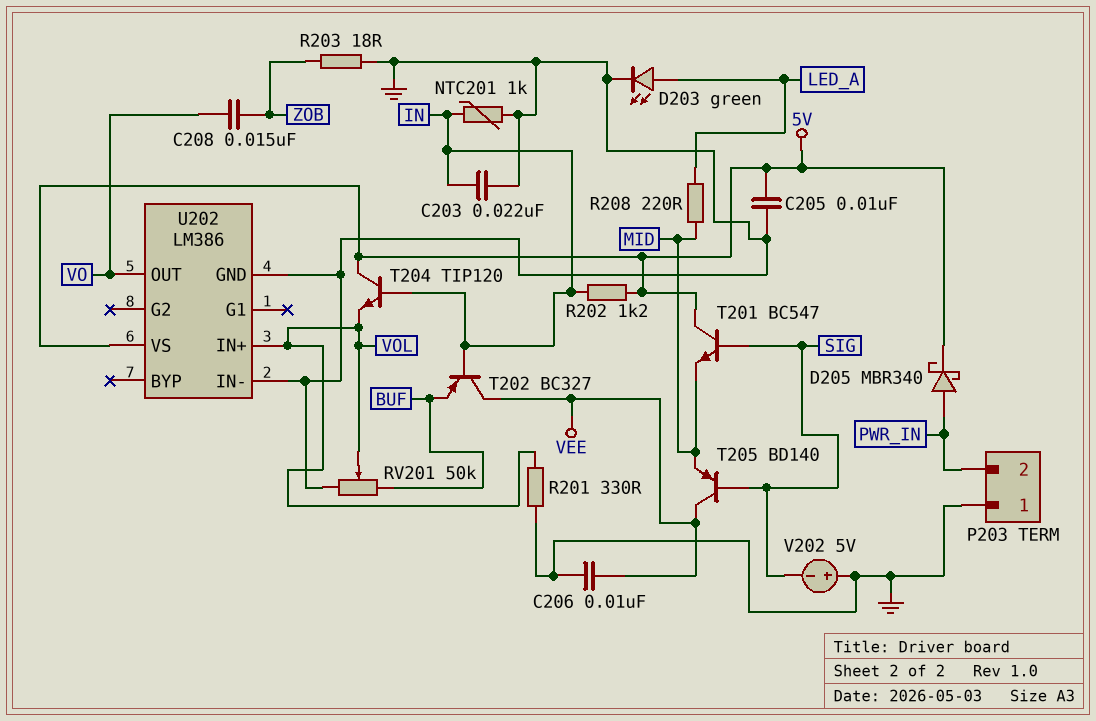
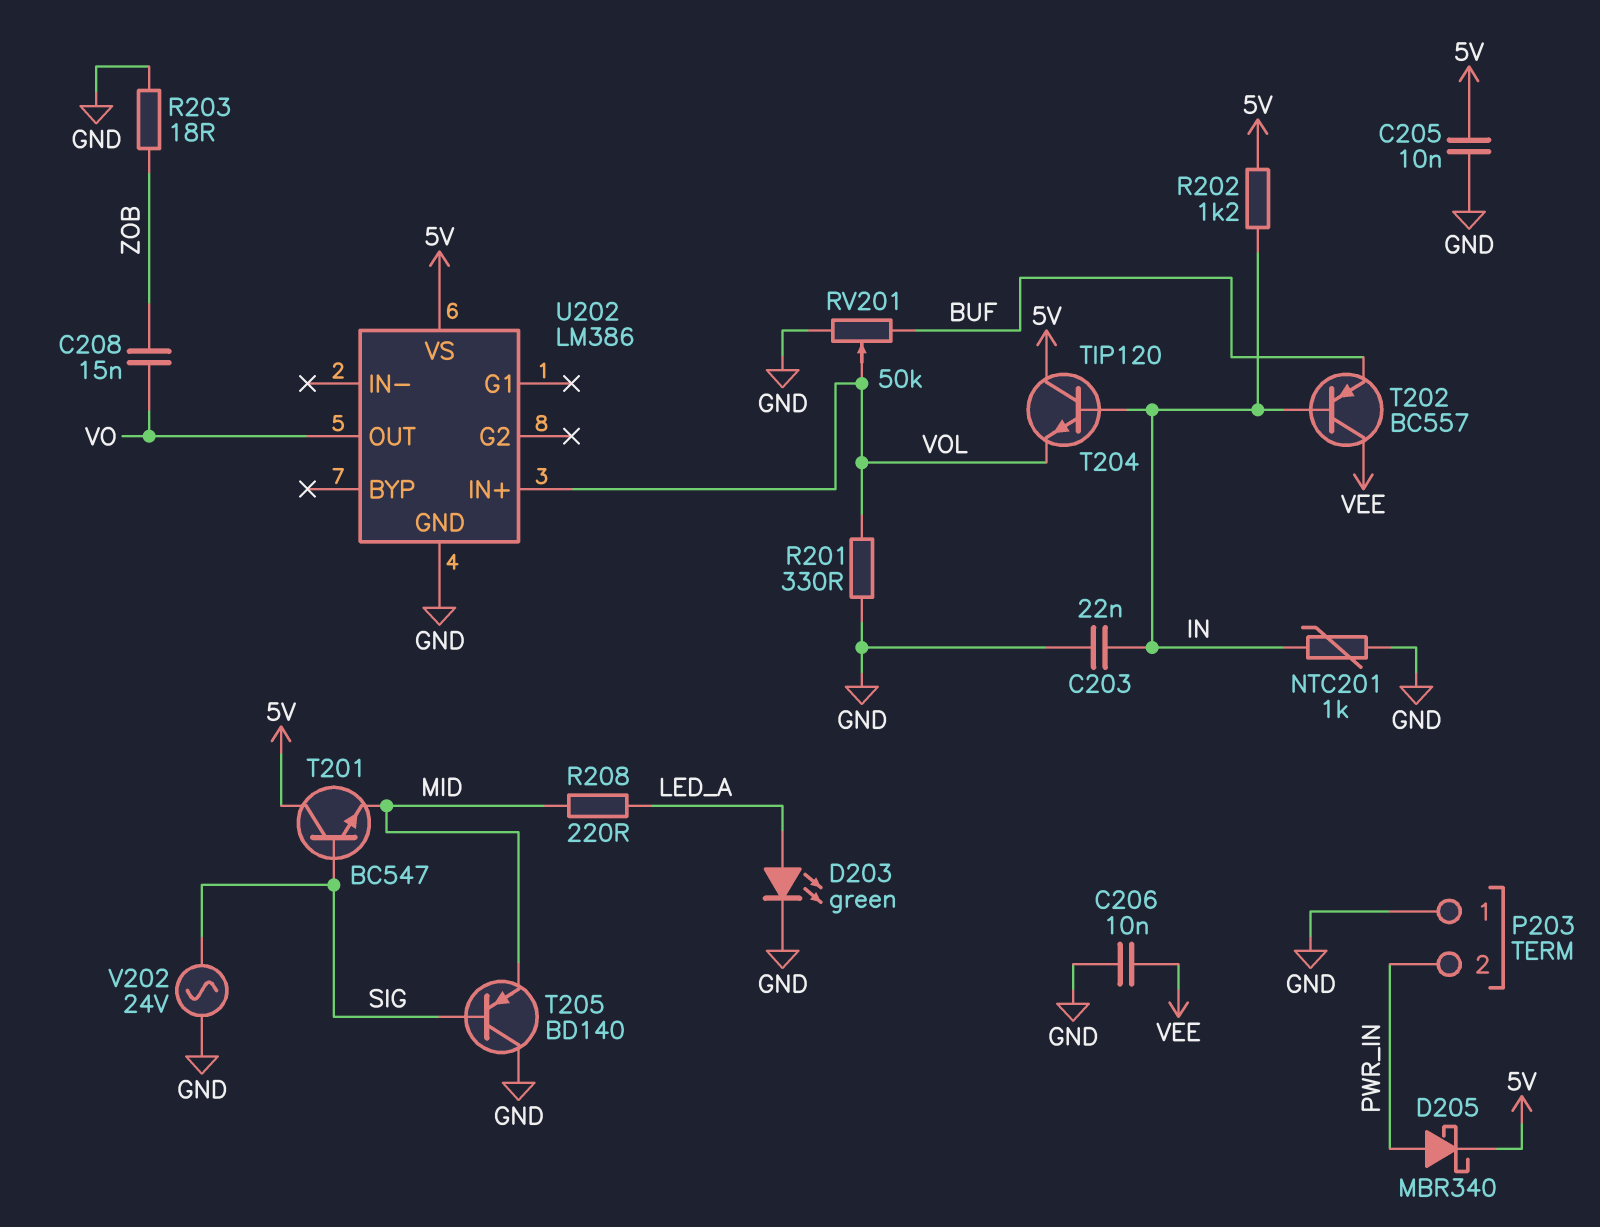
T202: PNP BC327 (B IN, C VEE, E BUF) -> PNP BC557 (B IN, C VEE, E BUF)
T205: PNP BD140 (B SIG, C VEE, E MID) -> PNP BD140 (B SIG, C GND, E MID)
U202 pin IN-: GND -> none
V202: 5V (plus GND, minus SIG) -> AC 24V (GND, SIG)

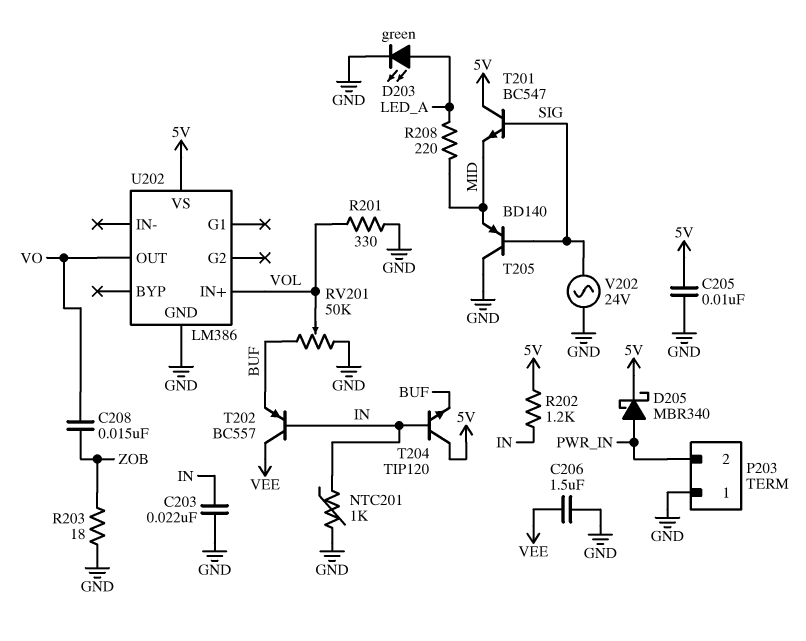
C206: 10nF (GND, VEE) -> 1.5uF (GND, VEE)
T204: NPN TIP120 (B IN, C 5V, E VOL) -> NPN TIP120 (B IN, C 5V, E BUF)

